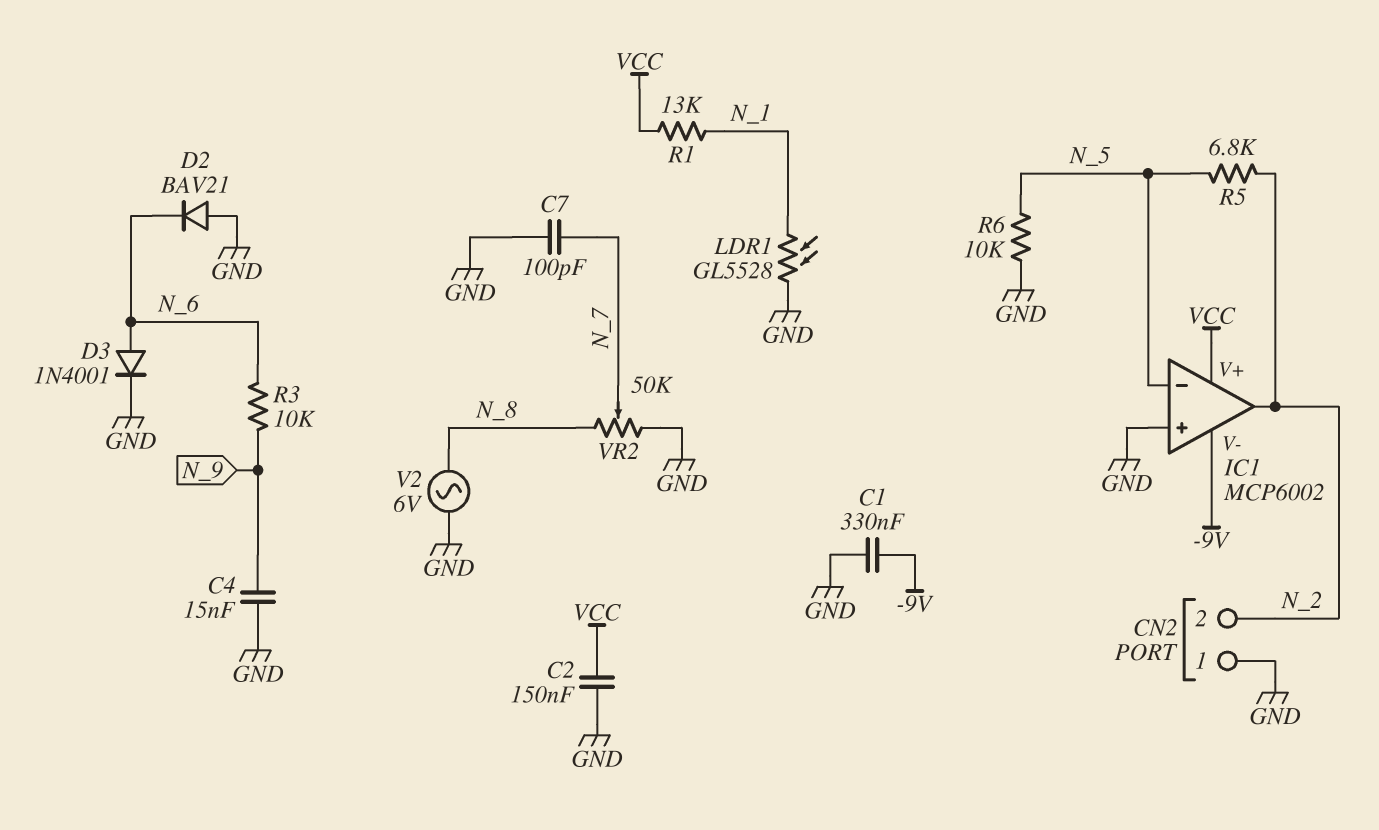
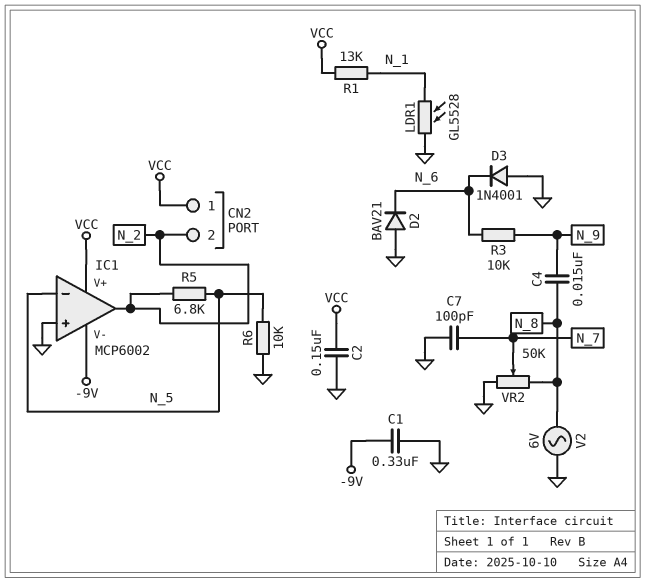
C4: 15nF (GND, N_9) -> 15nF (N_8, N_9)
CN2 pin 1: GND -> VCC
D3: diode 1N4001 (A N_6, K GND) -> diode 1N4001 (A GND, K N_6)

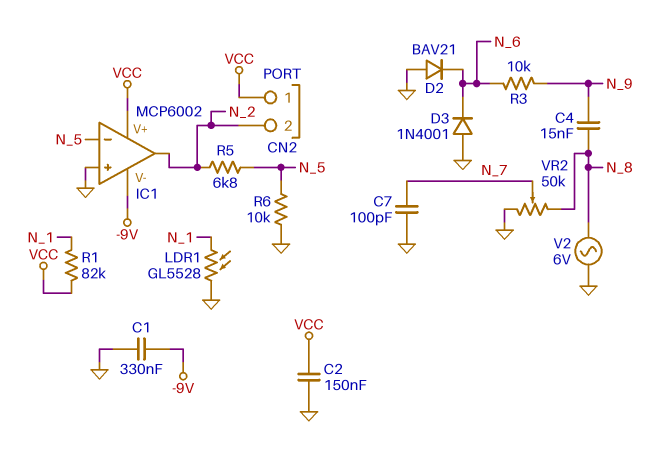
R1: 13k (N_1, VCC) -> 82k (N_1, VCC)

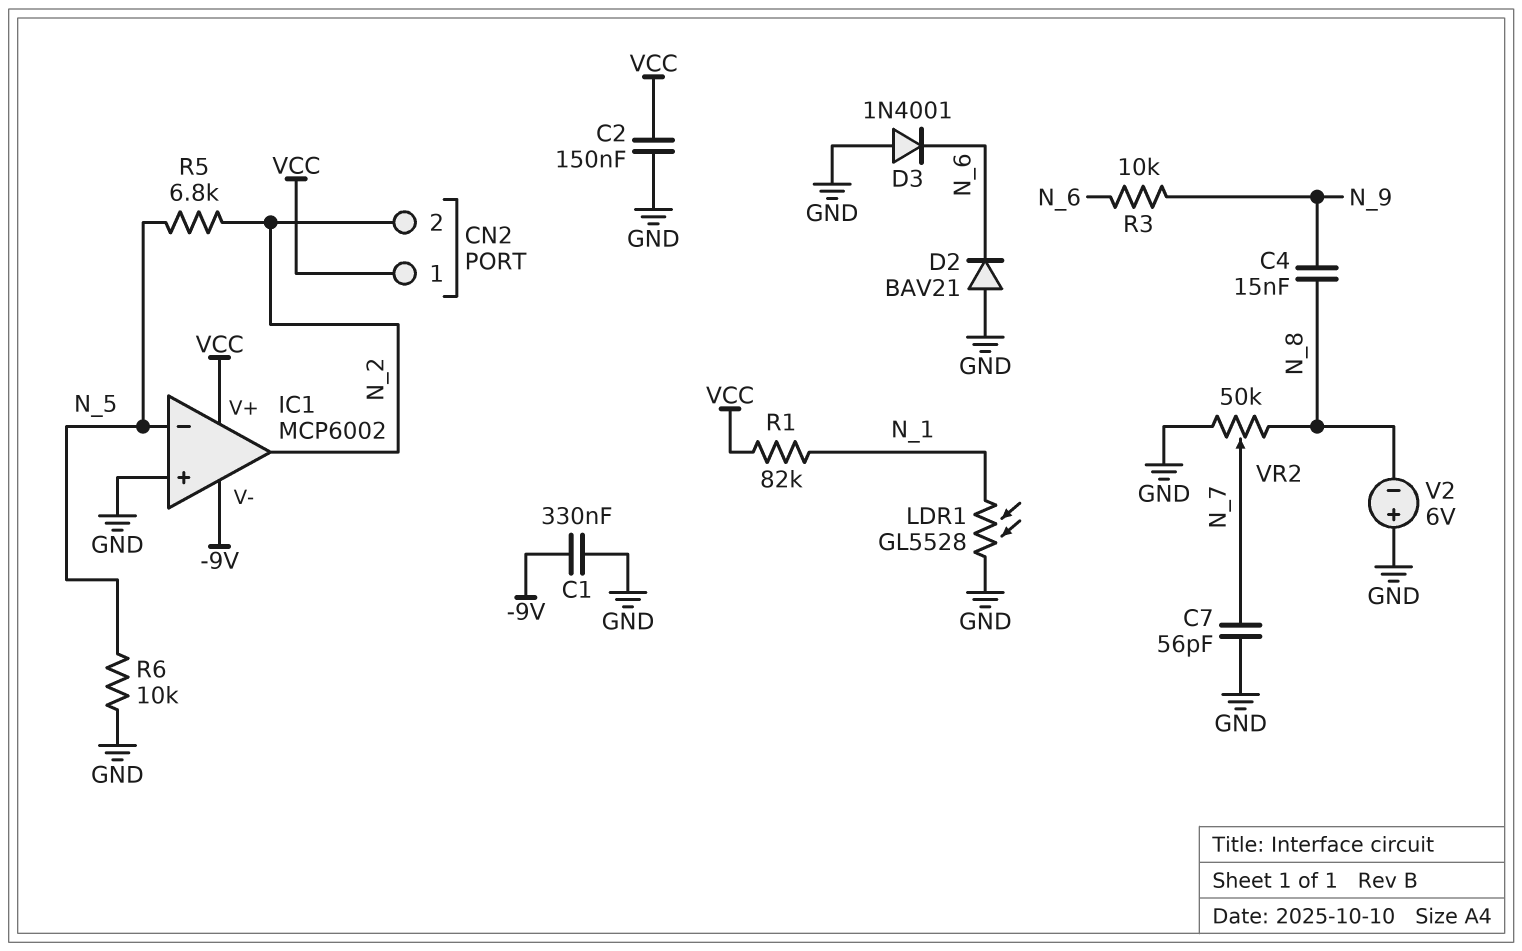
C7: 100pF (GND, N_7) -> 56pF (GND, N_7)
V2: AC 6V (GND, N_8) -> 6V (plus GND, minus N_8)

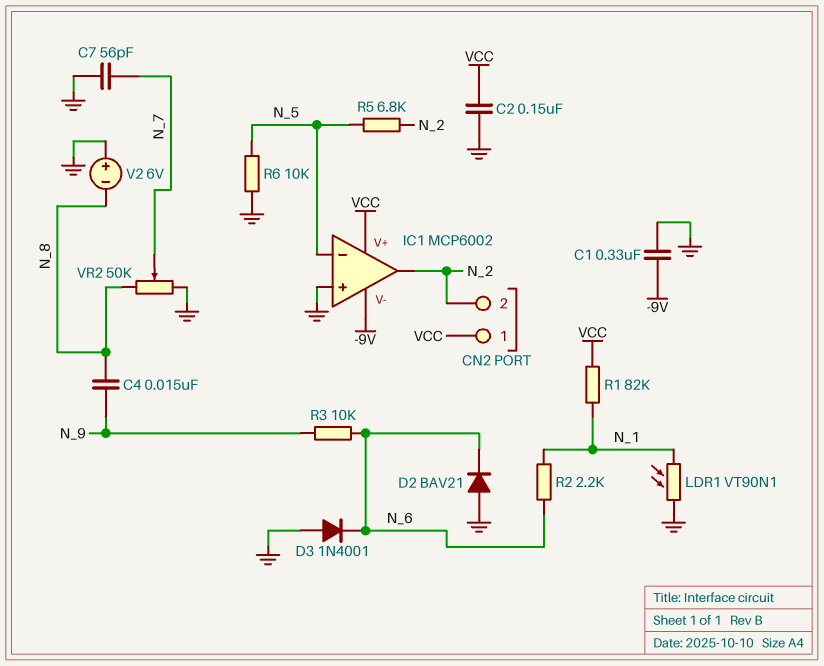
LDR1: GL5528 (GND, N_1) -> VT90N1 (GND, N_1)
R2: none -> 2.2k (N_1, N_6)

